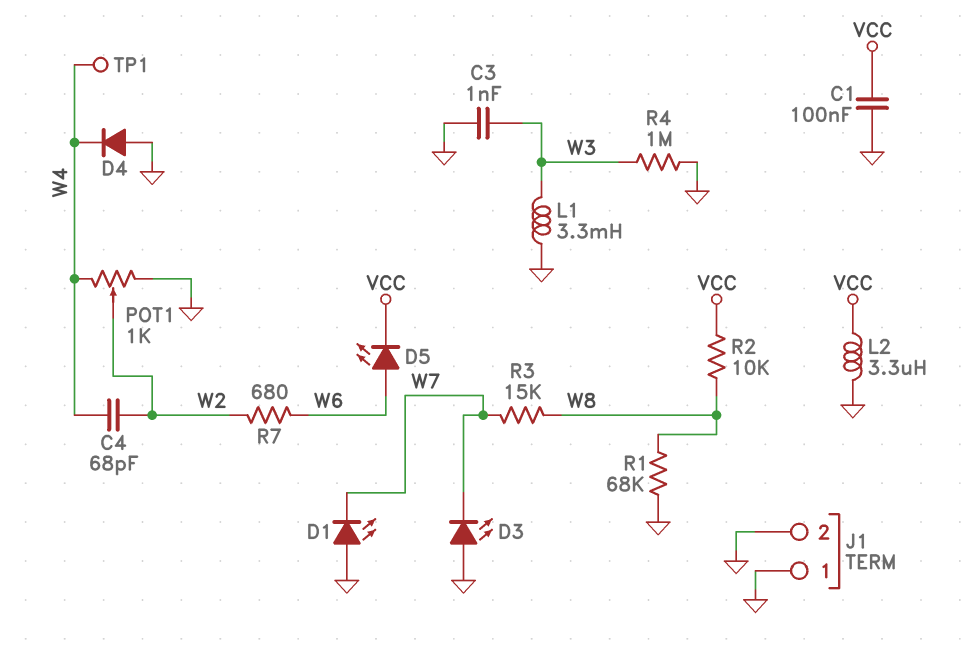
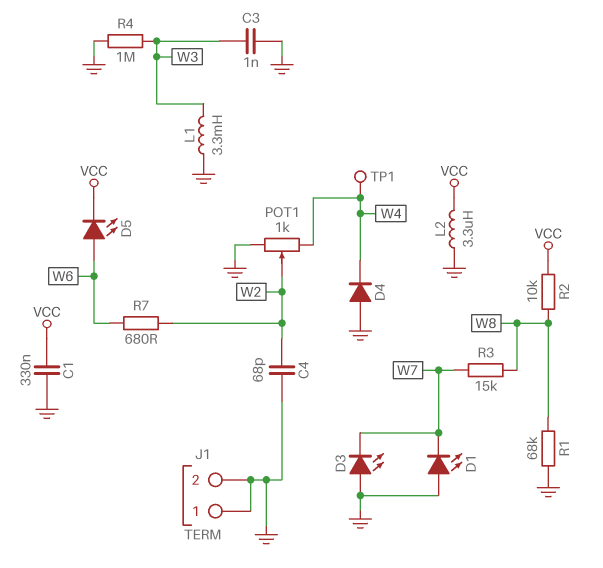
C1: 100nF (GND, VCC) -> 330nF (GND, VCC)
C4: 68pF (W2, W4) -> 68pF (GND, W2)

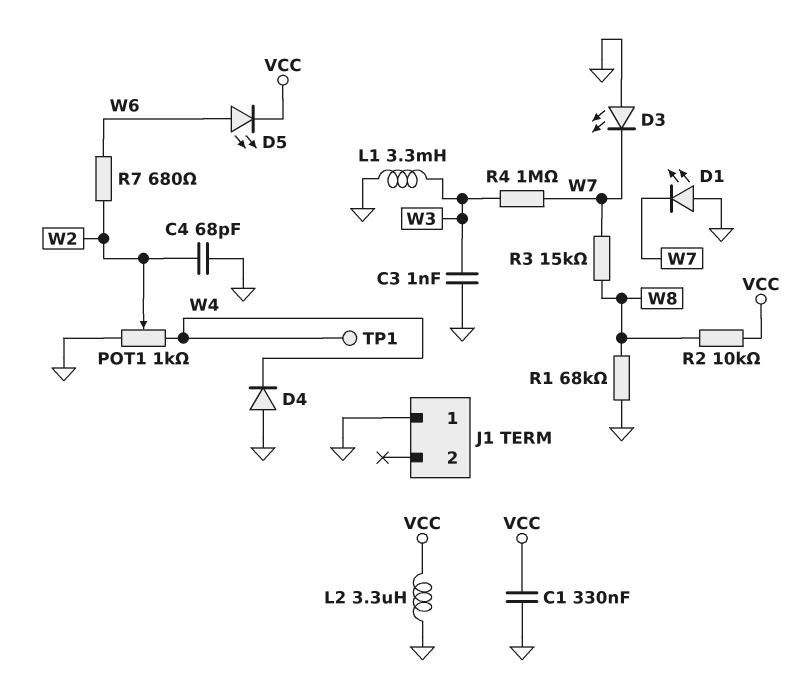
J1 pin 2: GND -> none
R4: 1M (GND, W3) -> 1M (W3, W7)

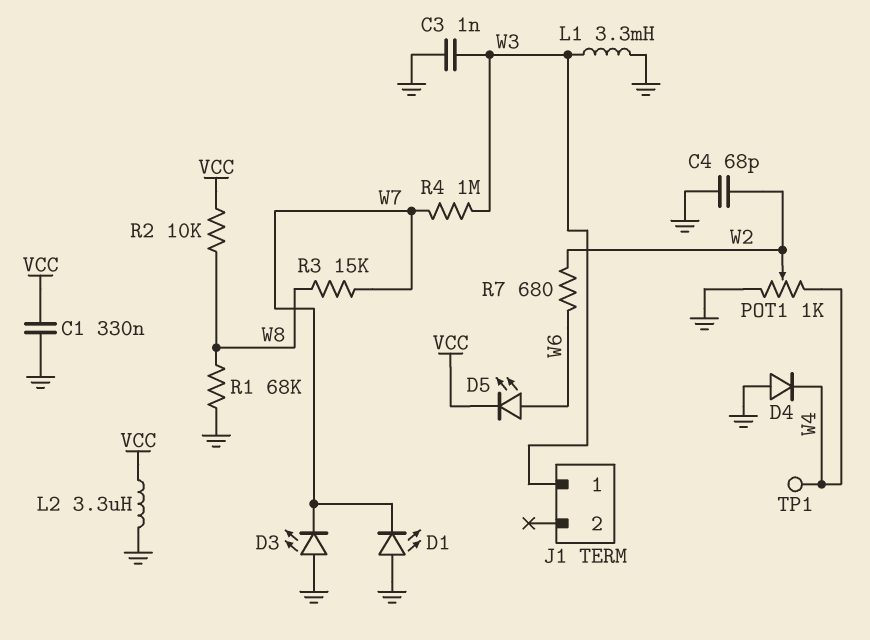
J1 pin 1: GND -> W3

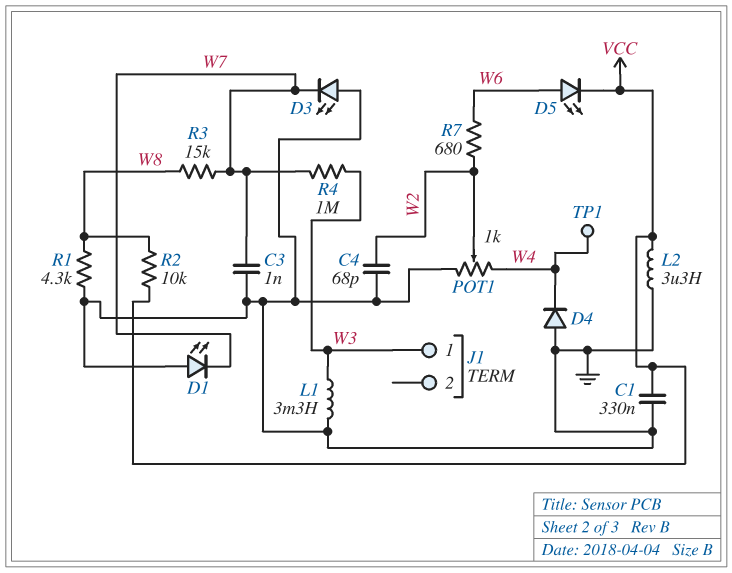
C3: 1nF (GND, W3) -> 1nF (GND, W7)
R1: 68k (GND, W8) -> 4.3k (GND, W8)

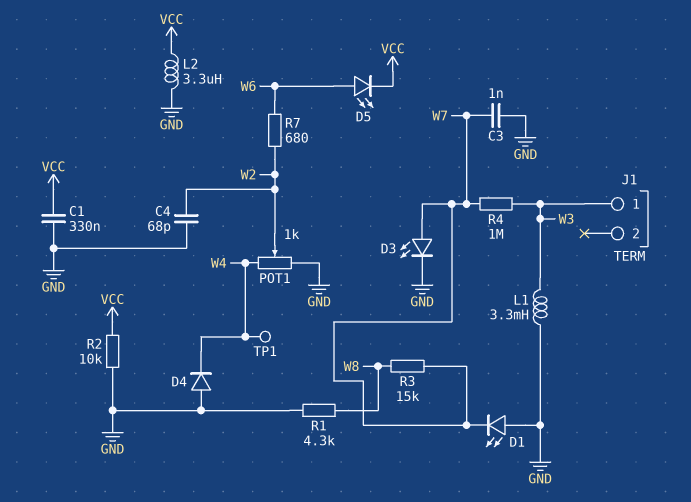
D3: LED (A GND, K W7) -> LED (A W7, K GND)
R2: 10k (VCC, W8) -> 10k (GND, VCC)

